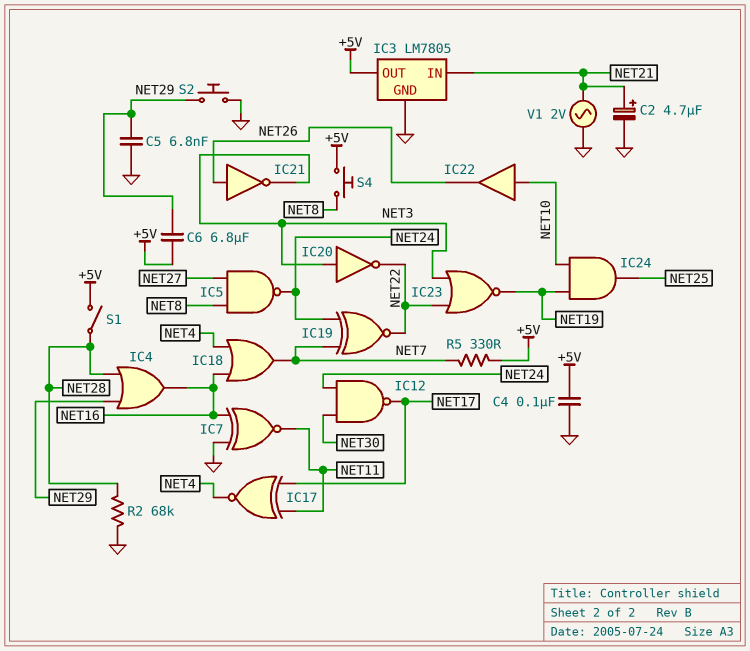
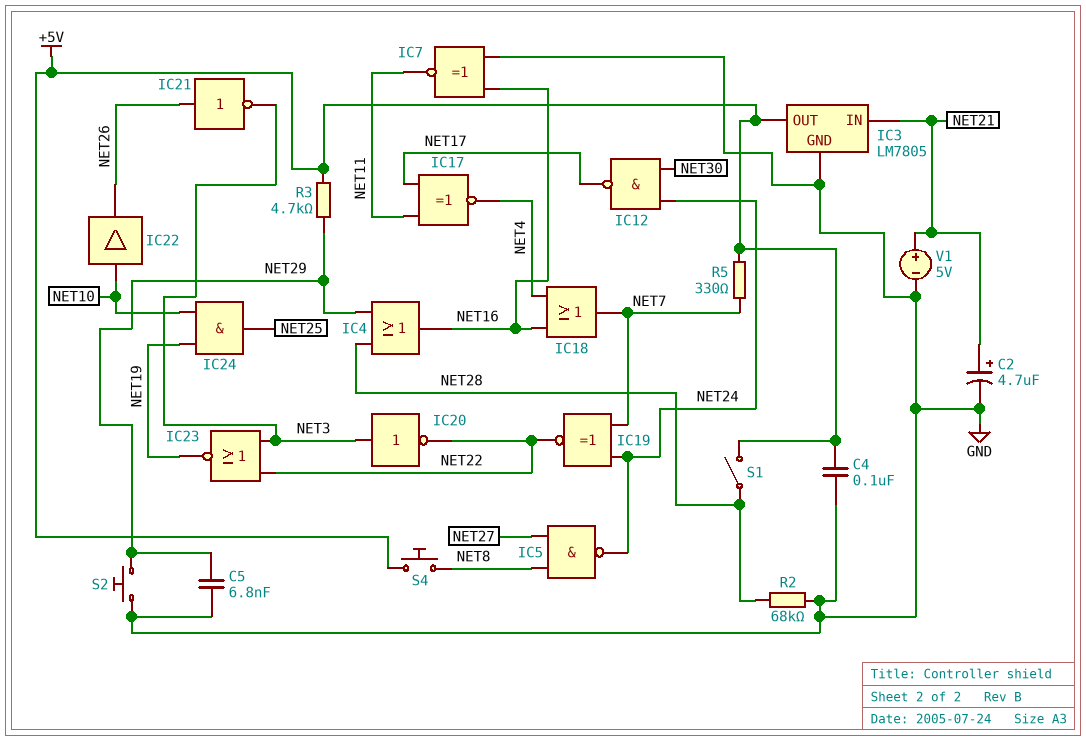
C6: 6.8uF (+5V, NET29) -> none
R3: none -> 4.7k (+5V, NET29)
V1: AC 2V (GND, NET21) -> 5V (plus NET21, minus GND)

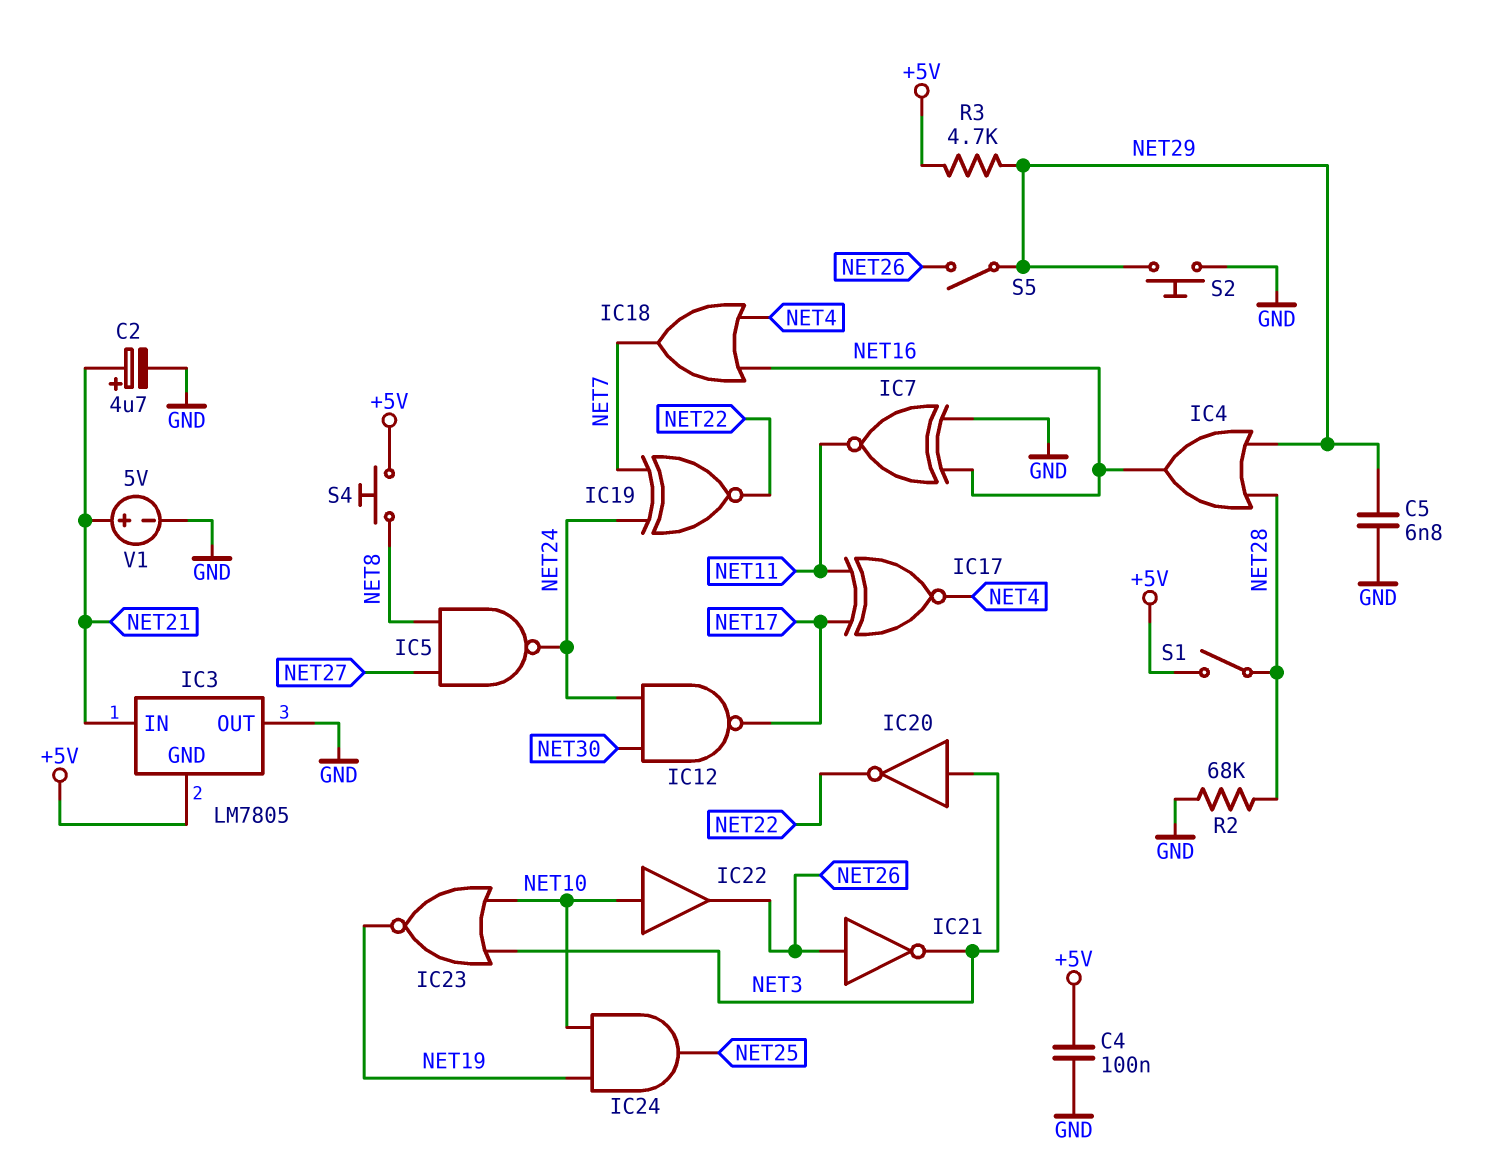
IC3 pin GND: GND -> +5V
IC3 pin OUT: +5V -> GND
IC23: NOR (in NET3, in NET22, out NET19) -> NOR (in NET3, in NET10, out NET19)
R5: 330 (+5V, NET7) -> none
S5: none -> switch (NET26, NET29)

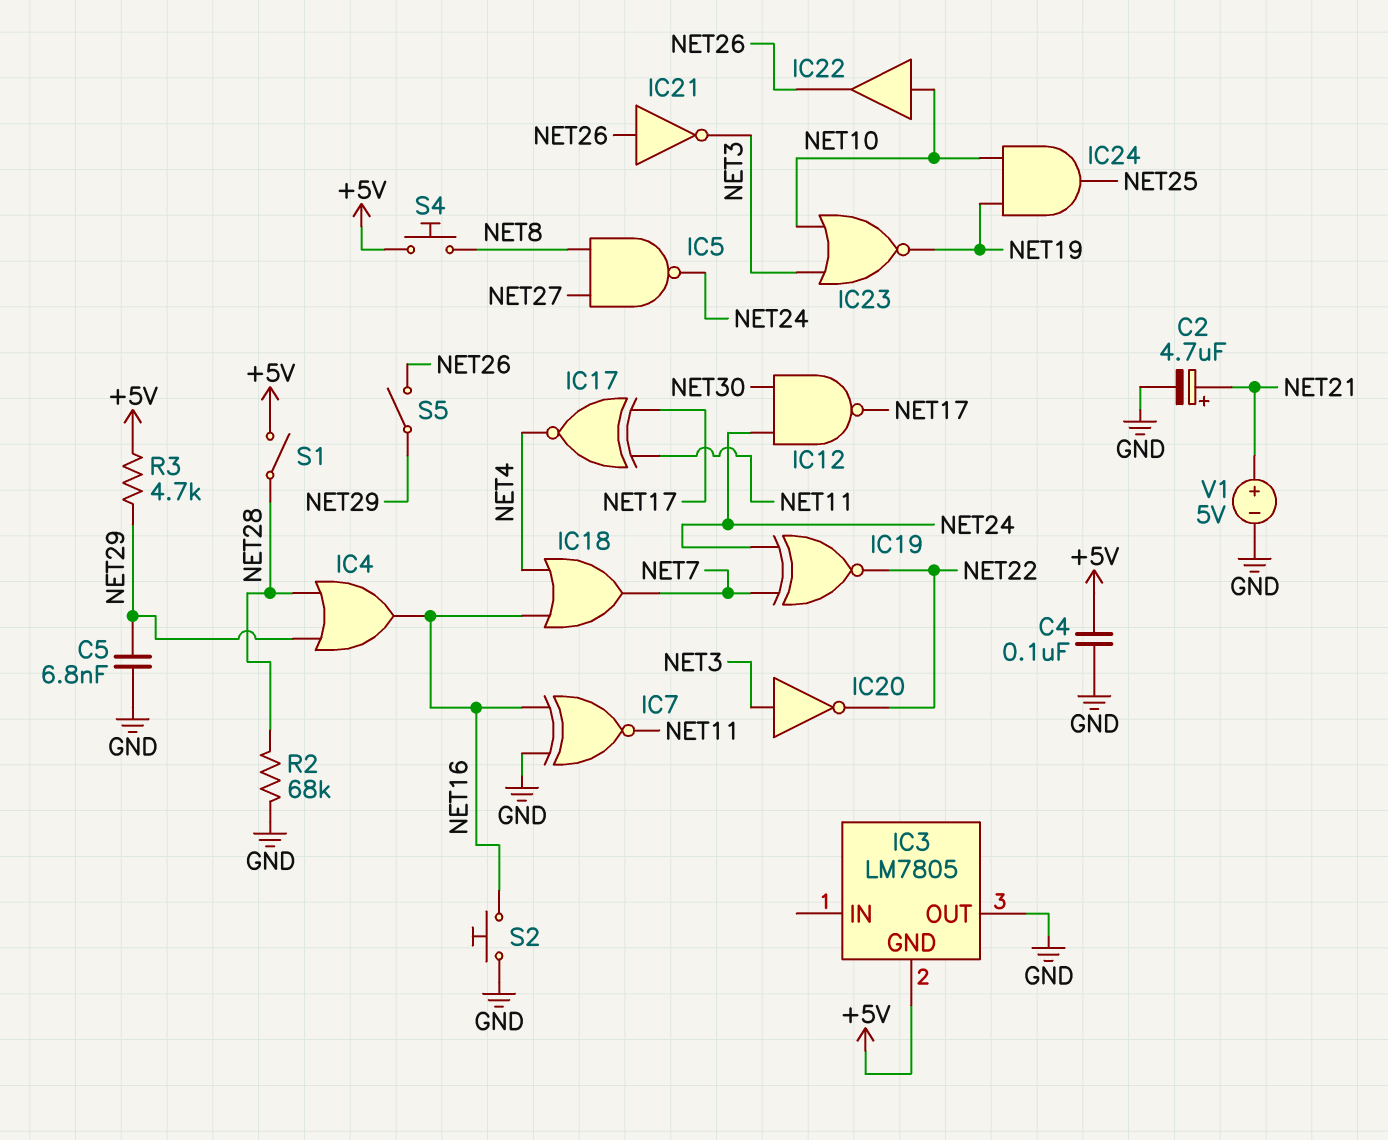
IC3 pin IN: NET21 -> none
S2: button (GND, NET29) -> button (GND, NET16)

